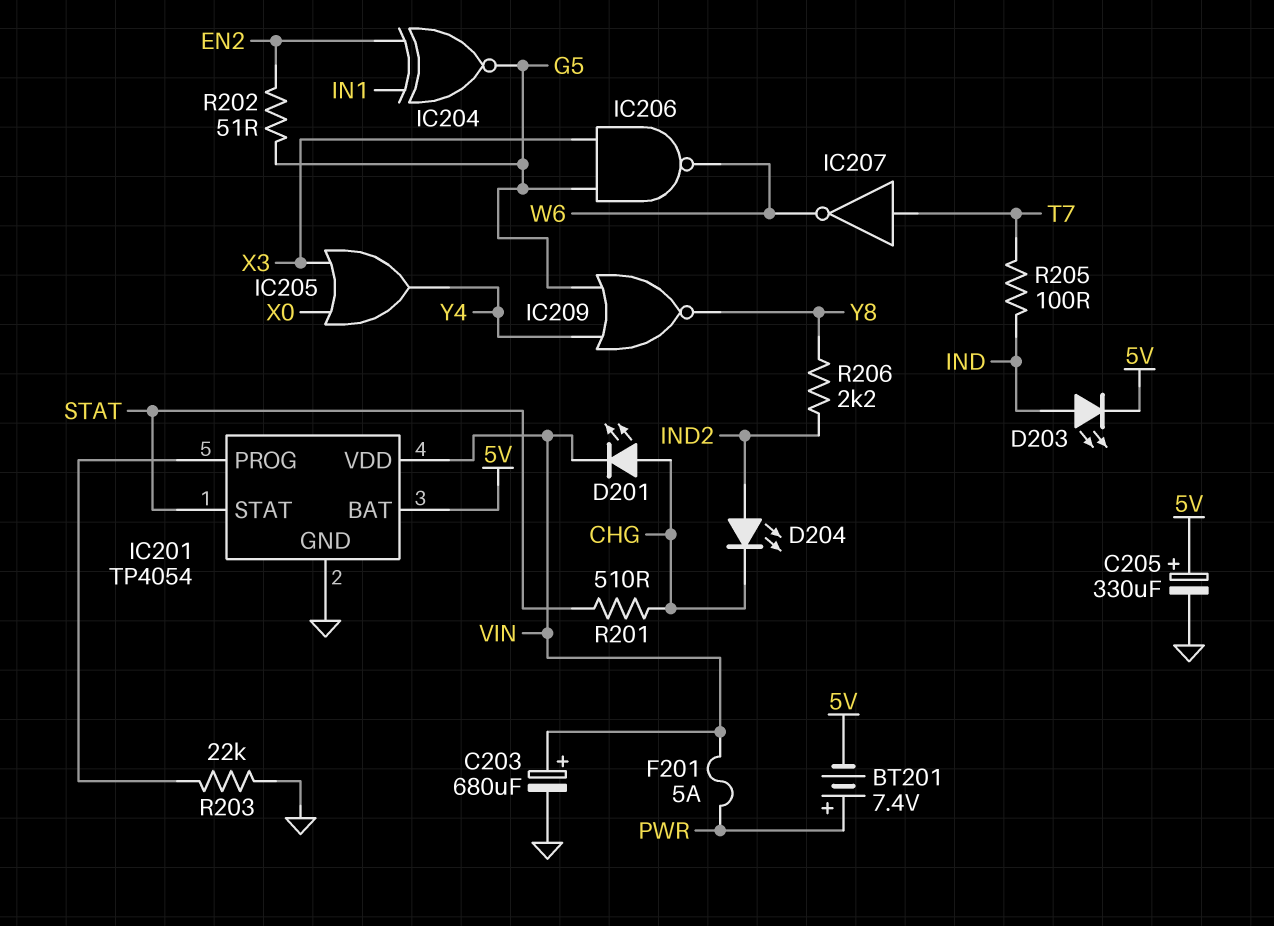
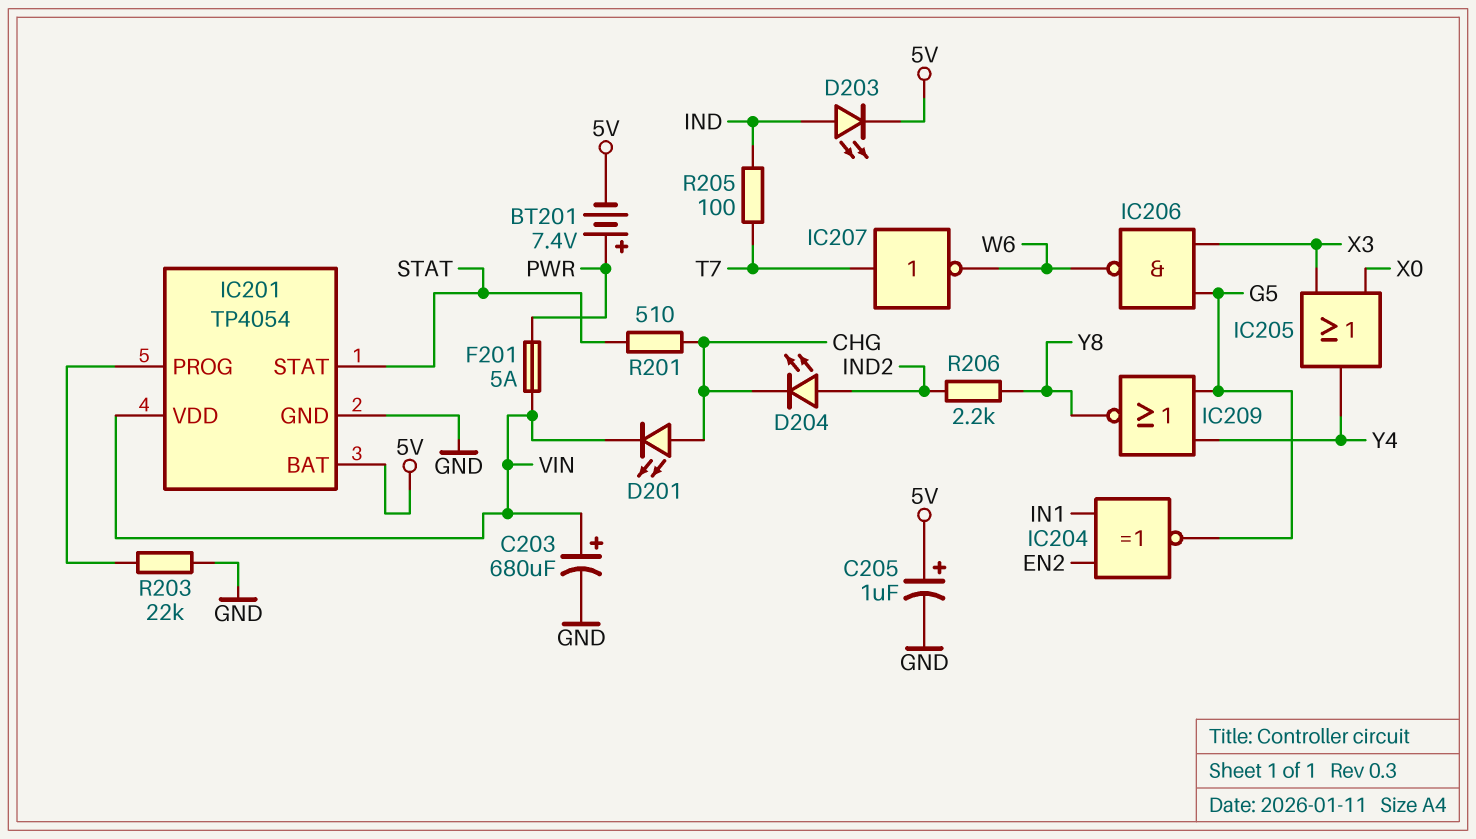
C205: 330uF (plus 5V, minus GND) -> 1uF (plus 5V, minus GND)
R202: 51 (EN2, G5) -> none

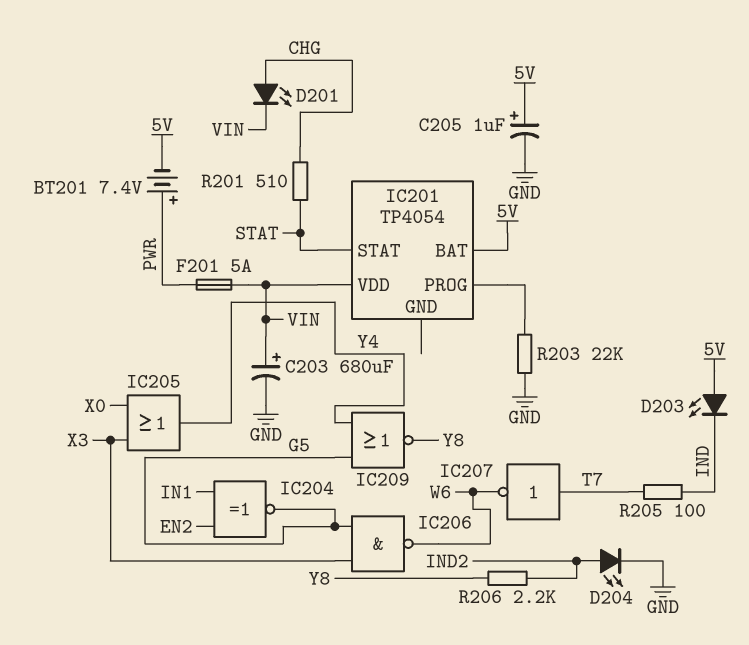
D203: LED (A IND, K 5V) -> LED (A 5V, K IND)
D204: LED (A IND2, K CHG) -> LED (A IND2, K GND)
IC201 pin GND: GND -> none

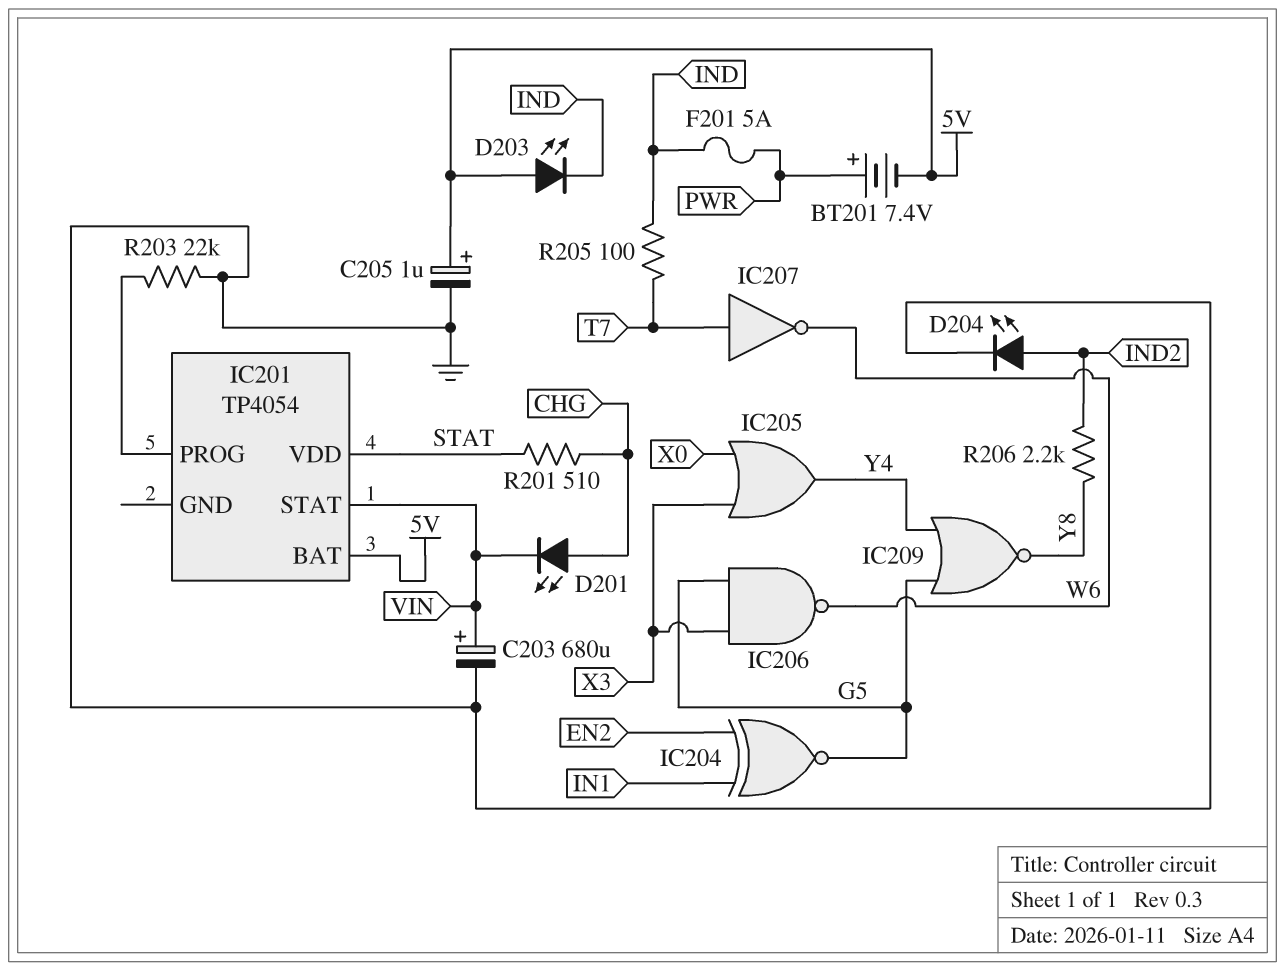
F201: 5A (PWR, VIN) -> 5A (IND, PWR)
IC201 pin STAT: STAT -> VIN
IC201 pin VDD: VIN -> STAT

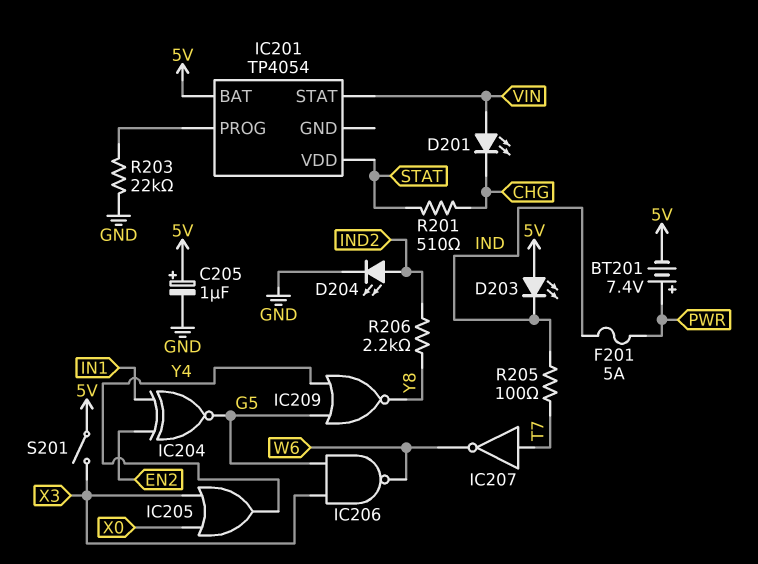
C203: 680uF (plus VIN, minus GND) -> none
D201: LED (A CHG, K VIN) -> LED (A VIN, K CHG)
S201: none -> switch (5V, X3)

